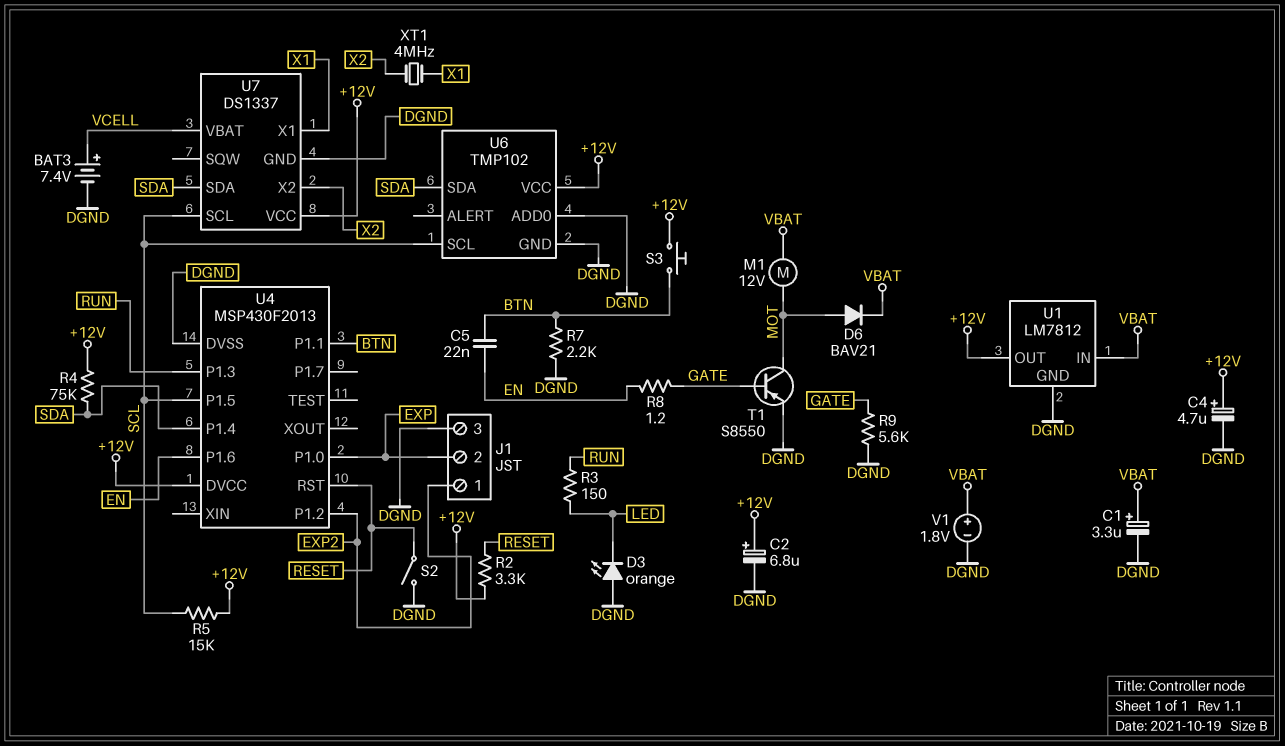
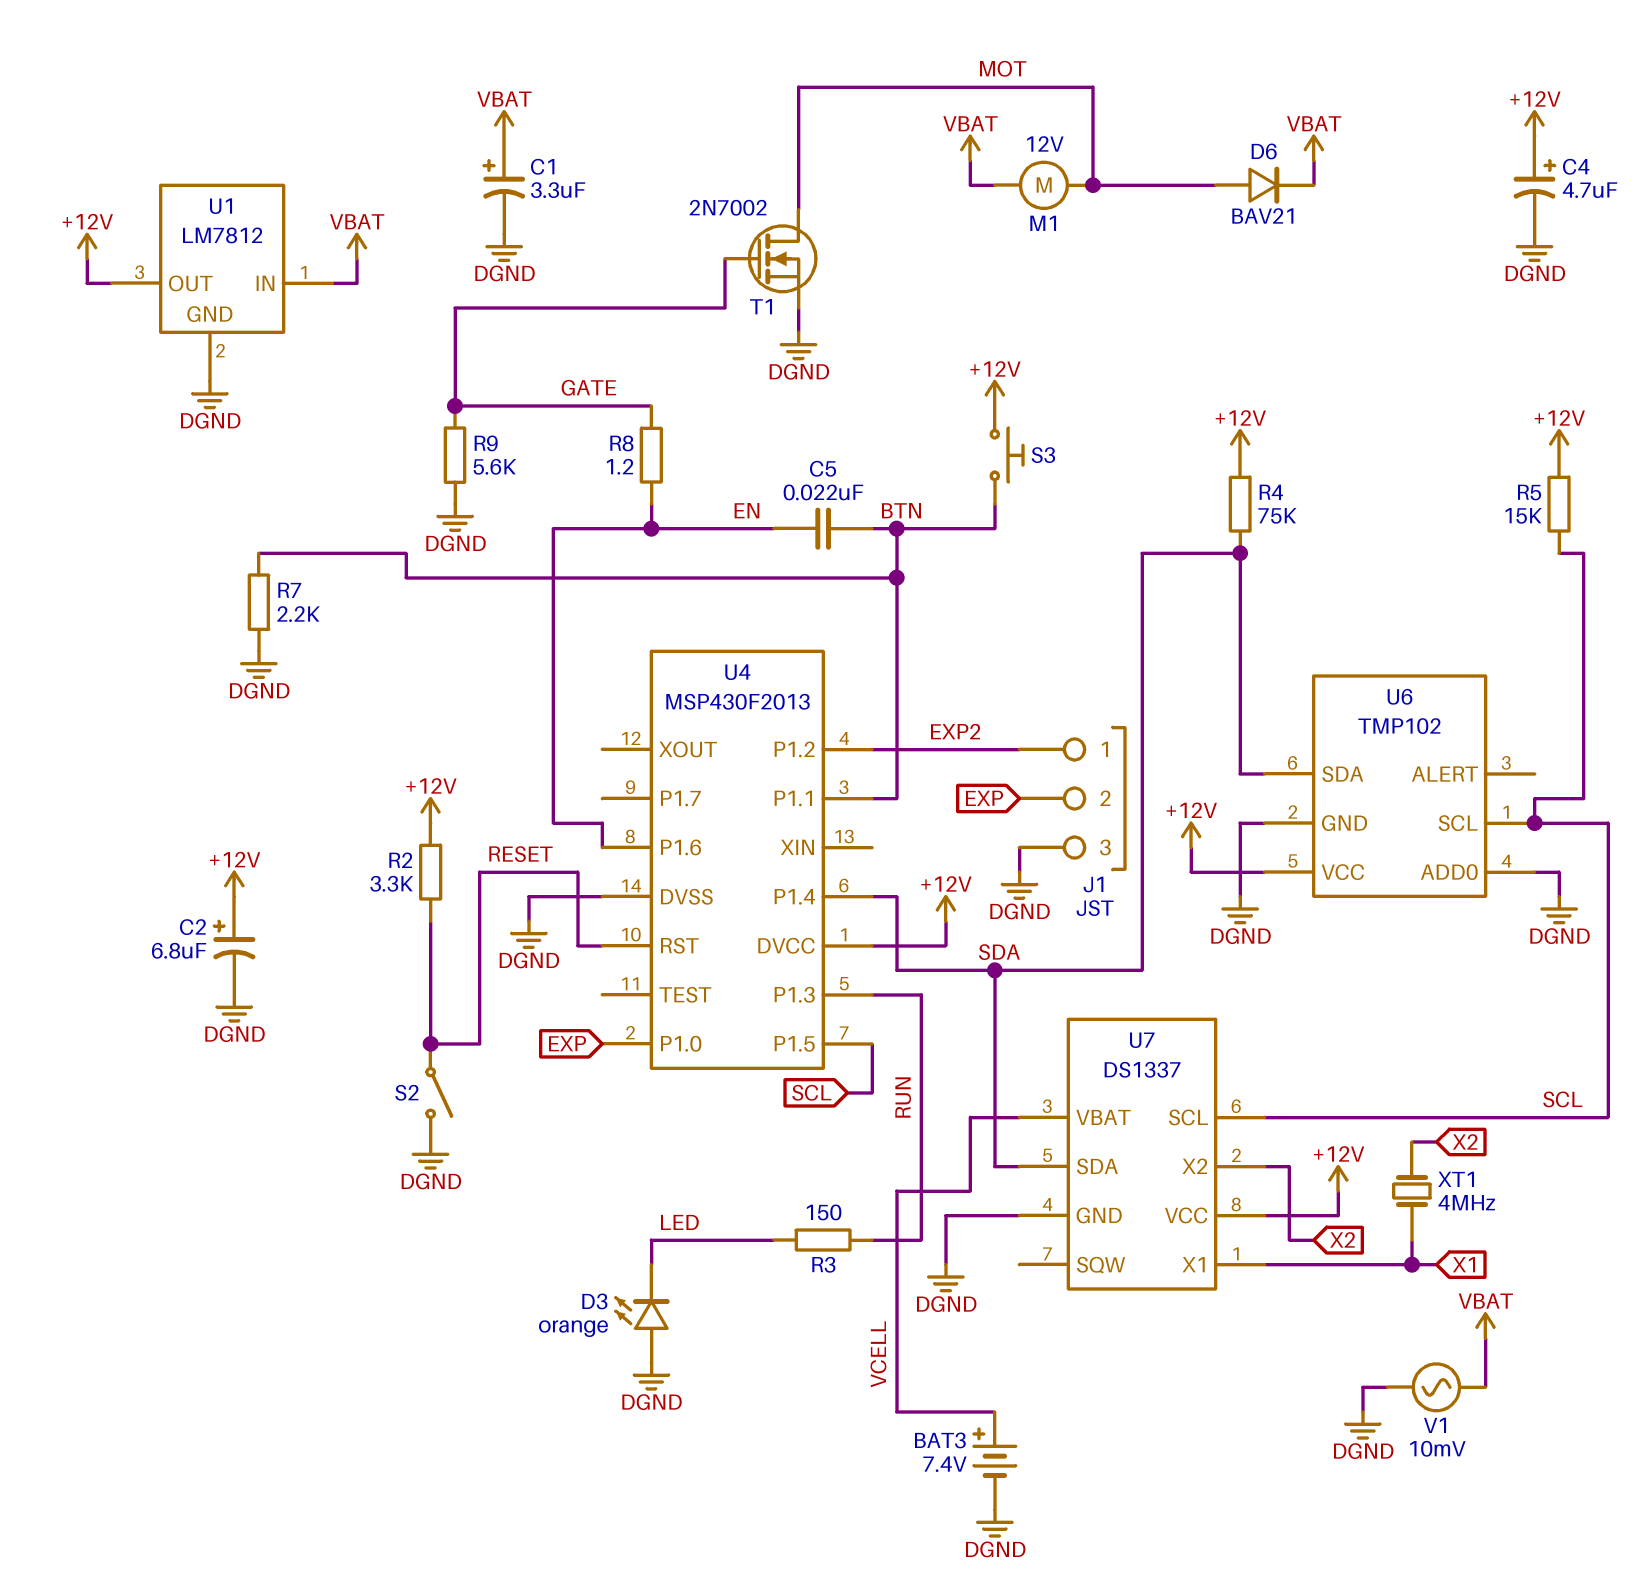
T1: PNP S8550 (B GATE, C MOT, E DGND) -> NMOS 2N7002 (G GATE, D MOT, S DGND)
V1: 1.8V (plus VBAT, minus DGND) -> AC 10mV (DGND, VBAT)

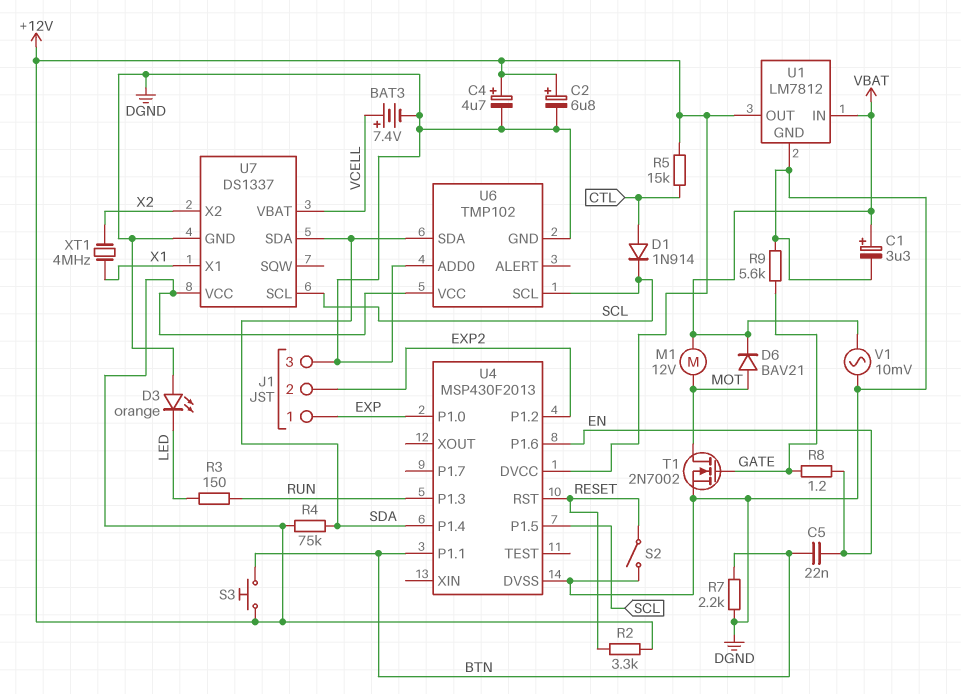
D1: none -> diode 1N914 (A CTL, K SCL)
J1 pin 1: EXP2 -> EXP
J1 pin 2: EXP -> EXP2
R5: 15k (+12V, SCL) -> 15k (+12V, CTL)

